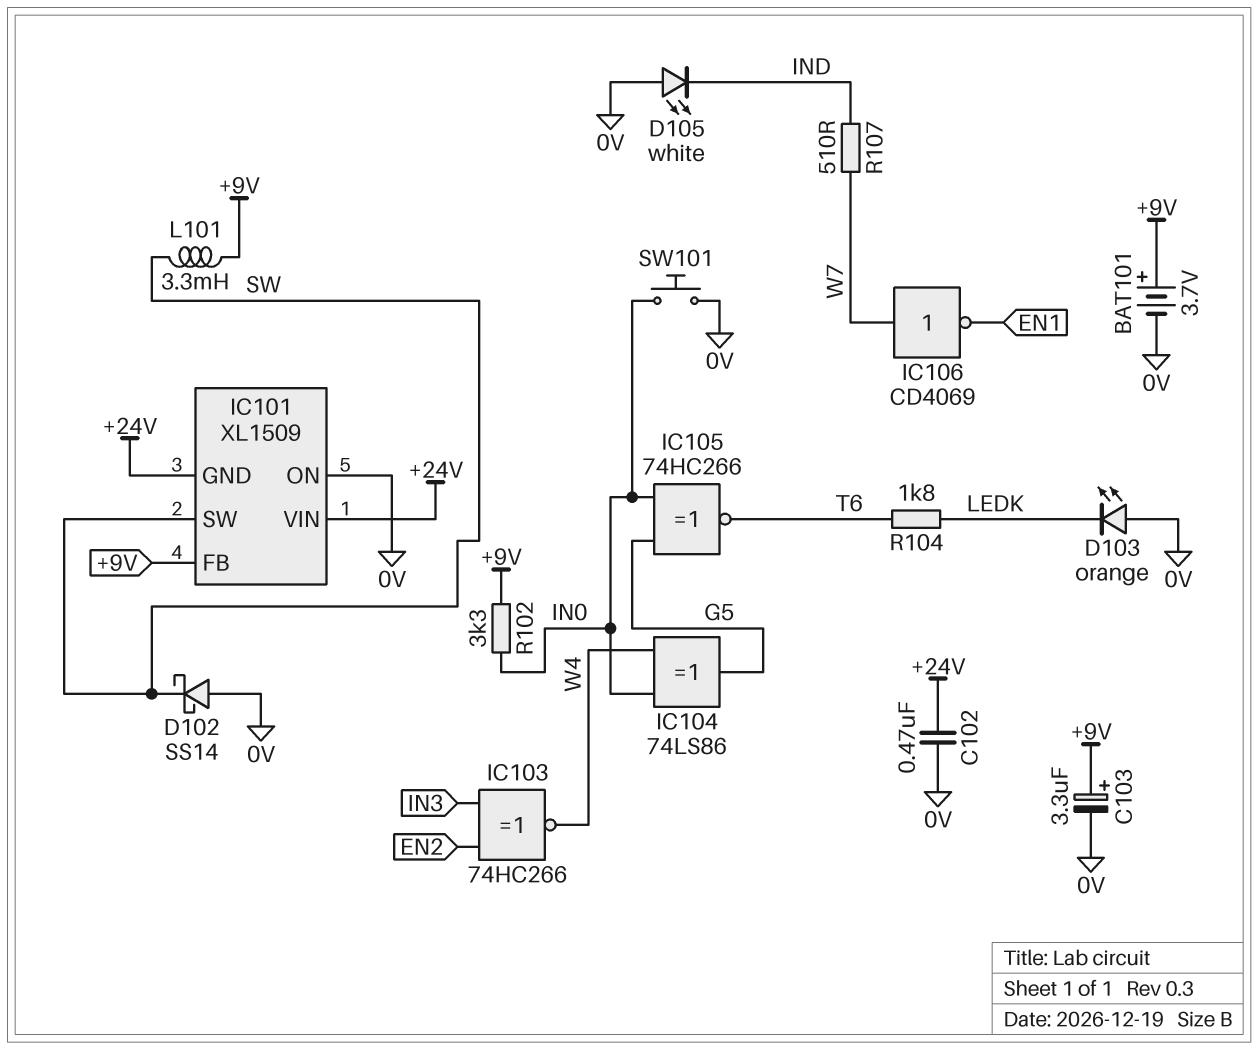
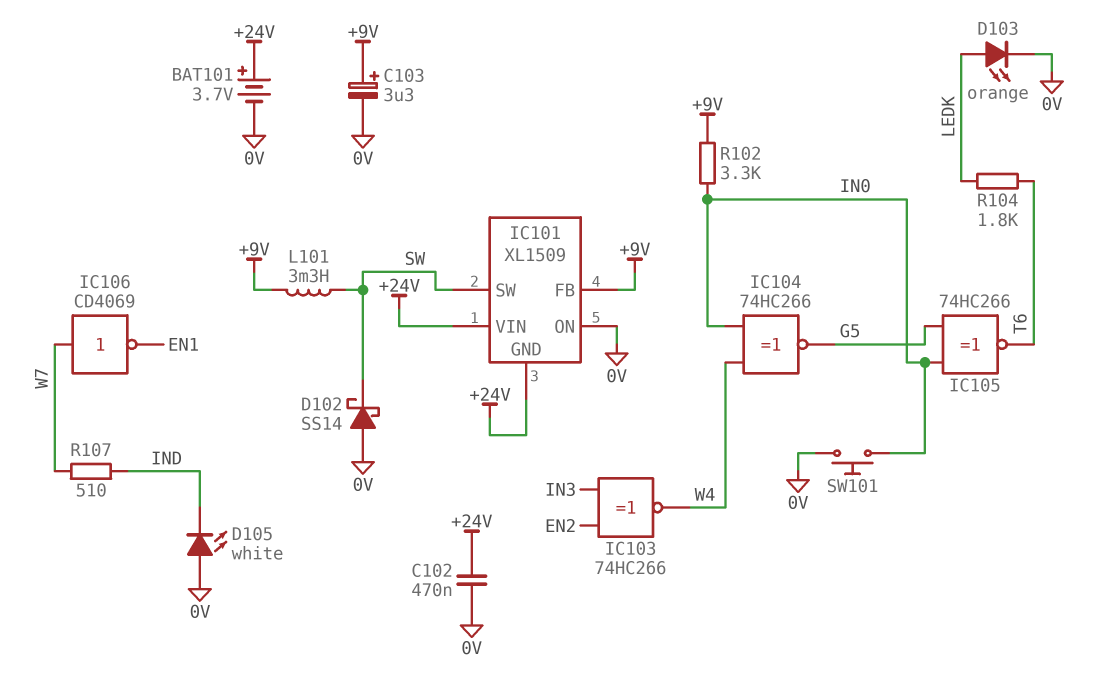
BAT101: 3.7V (plus +9V, minus 0V) -> 3.7V (plus +24V, minus 0V)
D103: LED orange (A 0V, K LEDK) -> LED orange (A LEDK, K 0V)
IC104: XOR 74LS86 (in IN0, in W4, out G5) -> XNOR 74HC266 (in IN0, in W4, out G5)

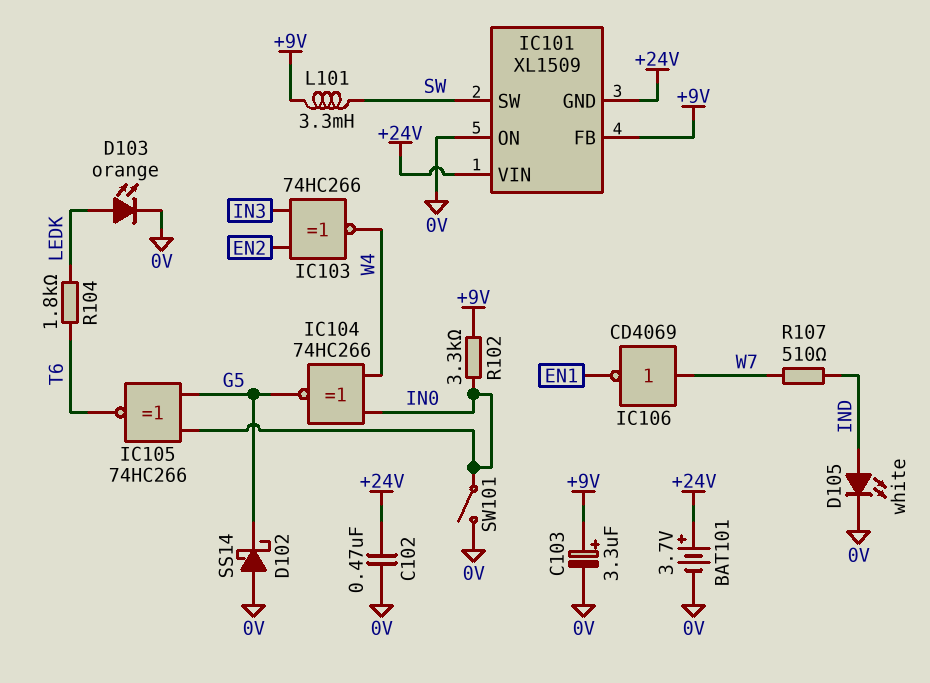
D102: schottky SS14 (A 0V, K SW) -> schottky SS14 (A 0V, K G5)
D105: LED white (A 0V, K IND) -> LED white (A IND, K 0V)
SW101: button (0V, IN0) -> switch (0V, IN0)

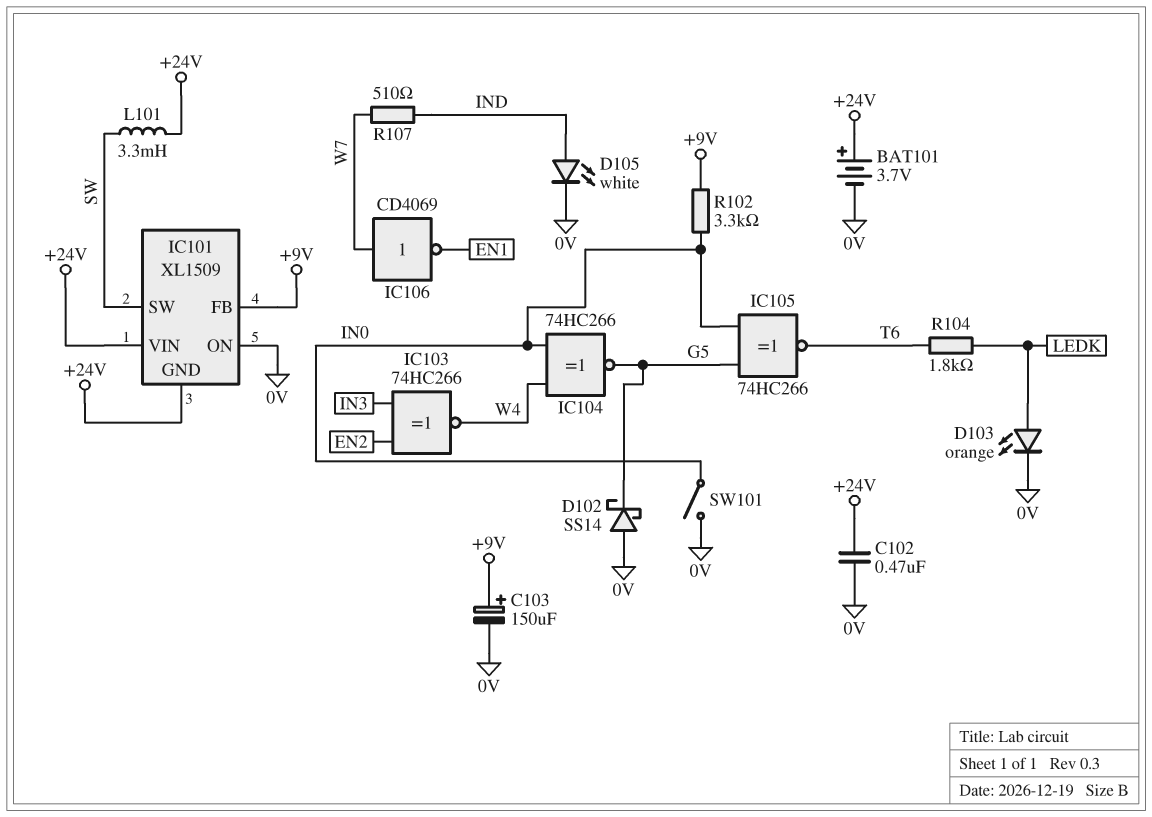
C103: 3.3uF (plus +9V, minus 0V) -> 150uF (plus +9V, minus 0V)
L101: 3.3mH (+9V, SW) -> 3.3mH (+24V, SW)

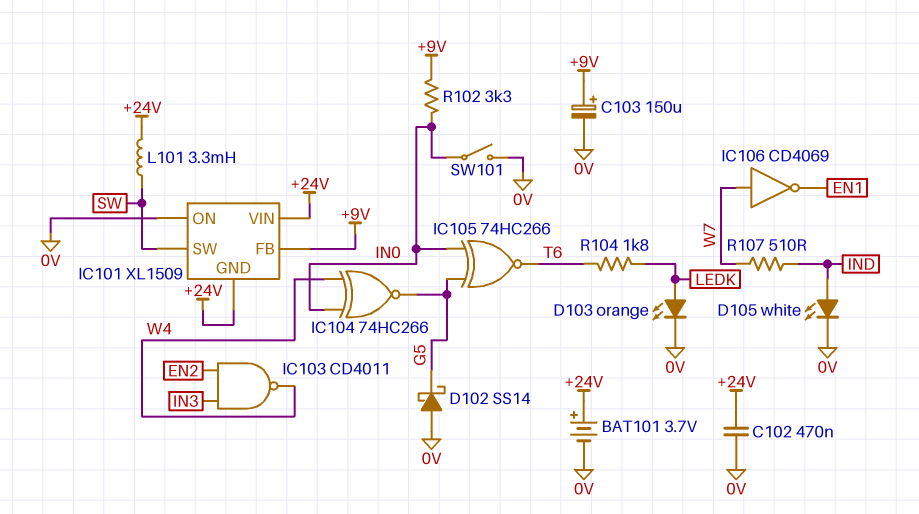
IC103: XNOR 74HC266 (in EN2, in IN3, out W4) -> NAND CD4011 (in EN2, in IN3, out W4)

